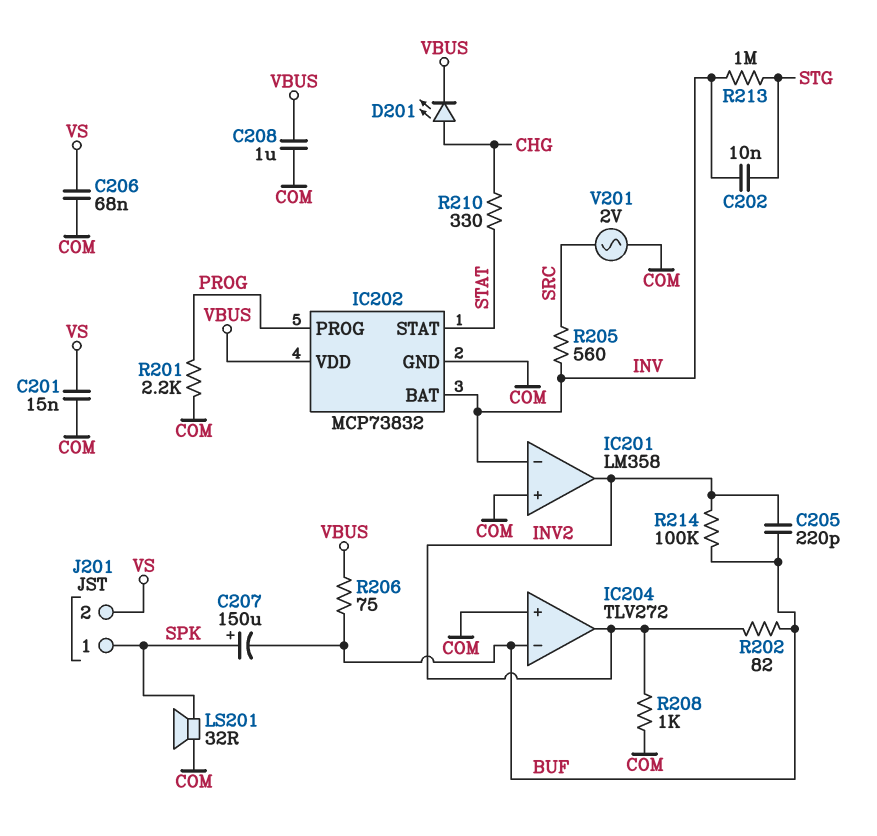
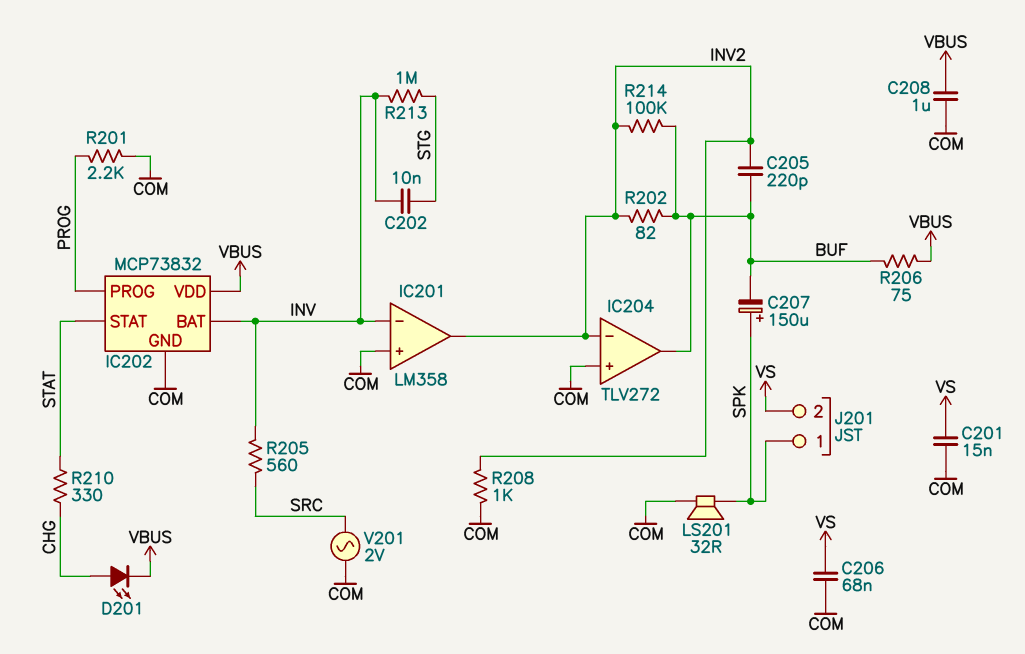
IC204 pin in-: BUF -> INV2
IC204 pin out: INV2 -> BUF

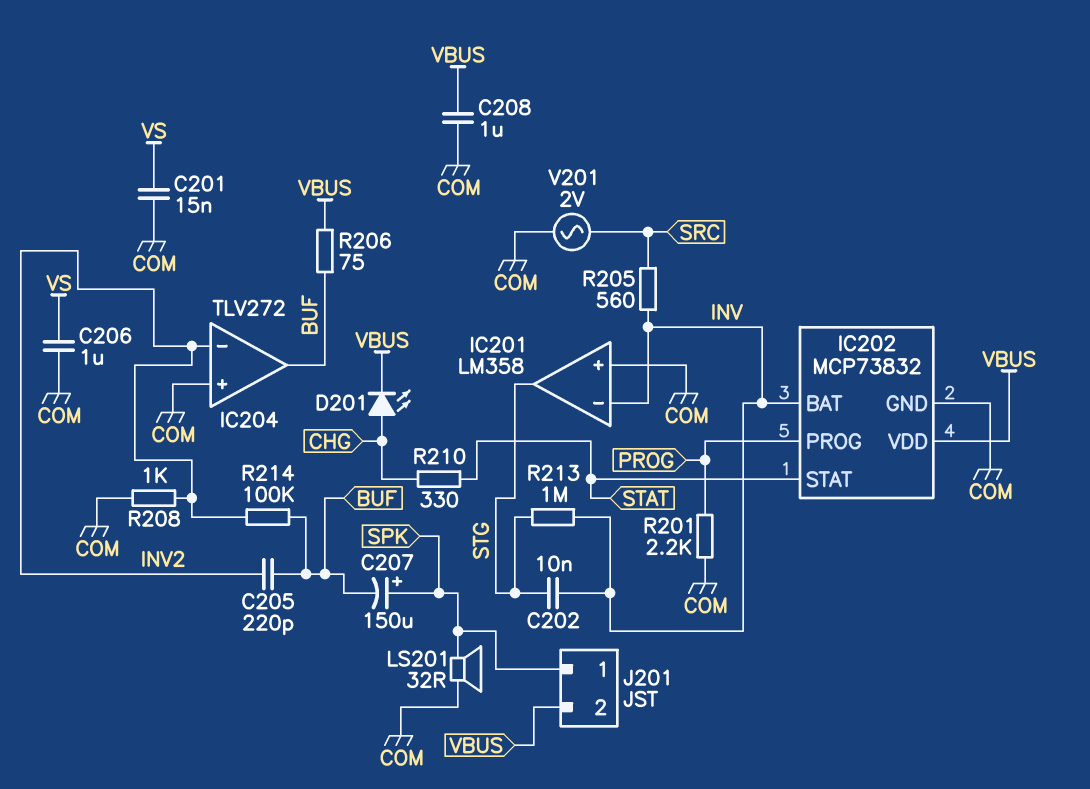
C206: 68nF (COM, VS) -> 1uF (COM, VS)
IC201 pin out: INV2 -> STG
J201 pin 2: VS -> VBUS
R202: 82 (BUF, INV2) -> none

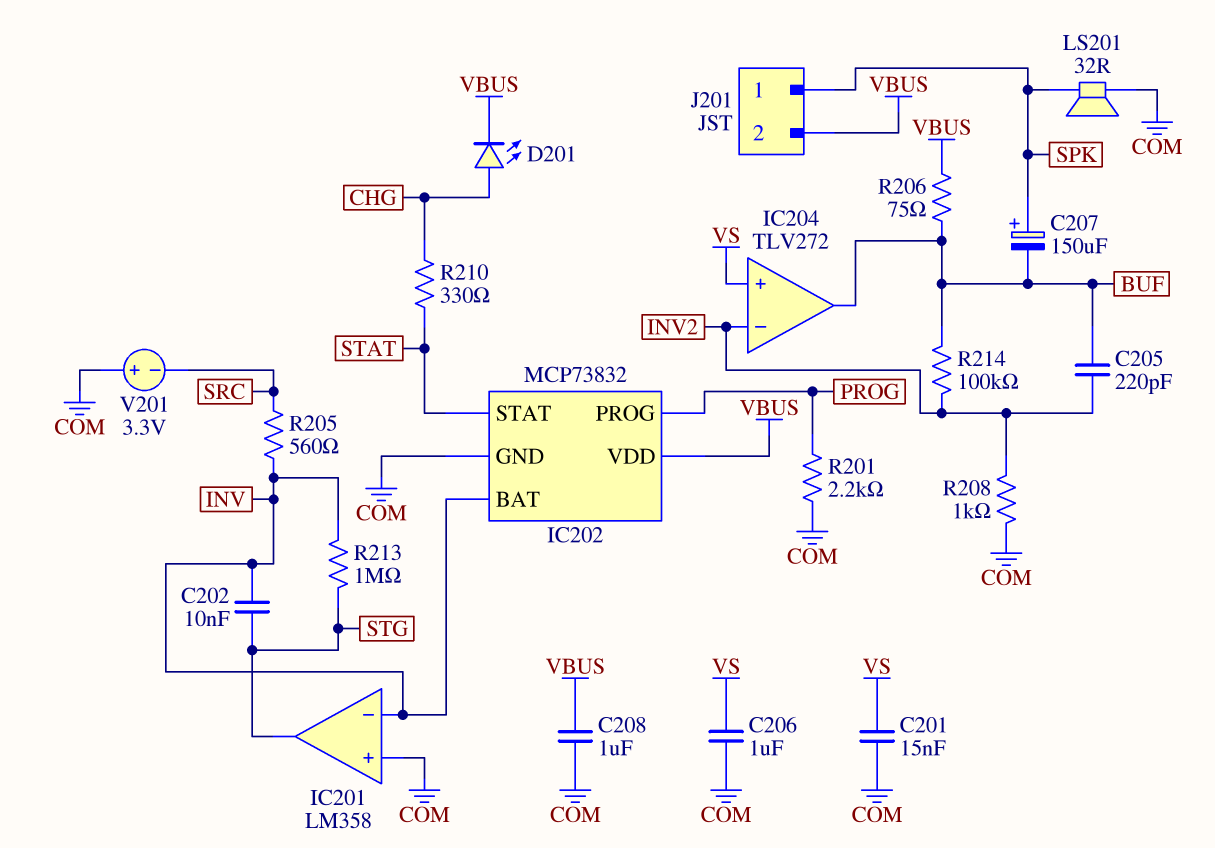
IC204 pin in+: COM -> VS
V201: AC 2V (COM, SRC) -> 3.3V (plus COM, minus SRC)

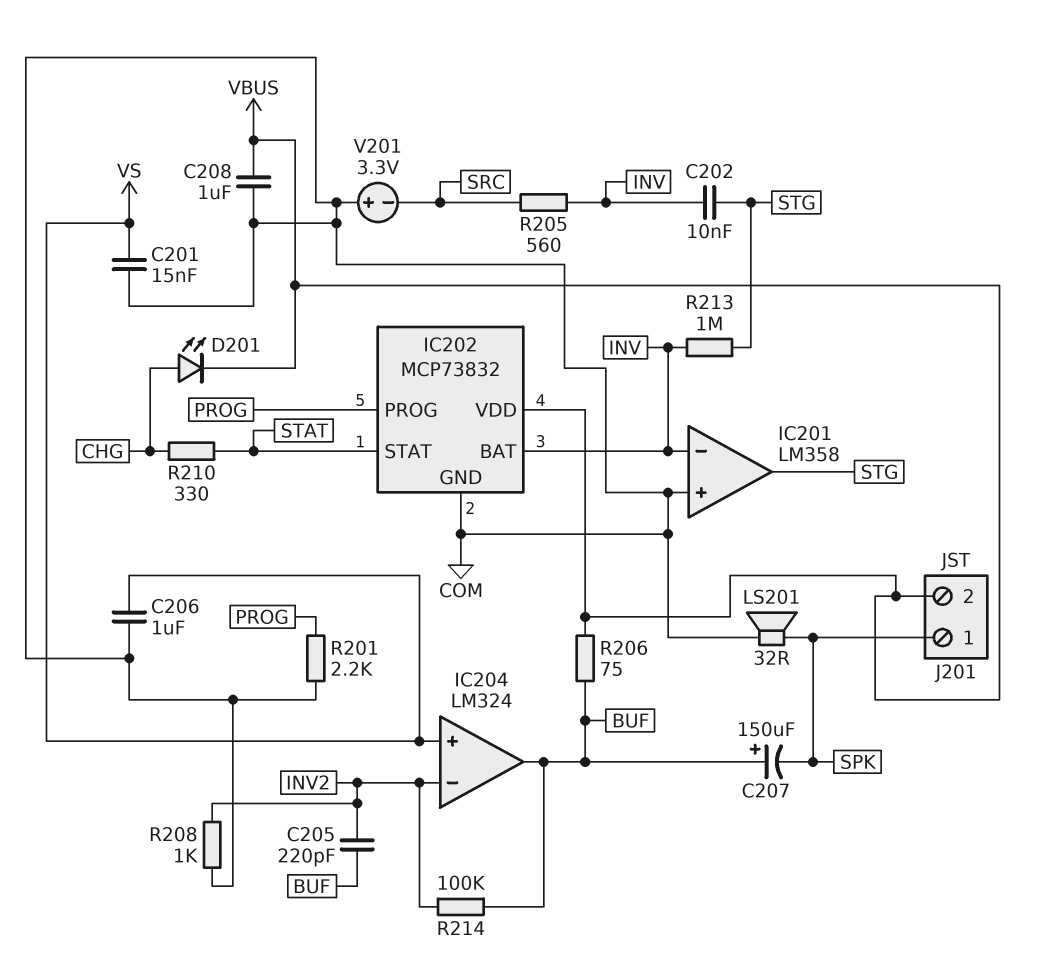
C207: 150uF (plus SPK, minus BUF) -> 150uF (plus BUF, minus SPK)
IC204: TLV272 -> LM324

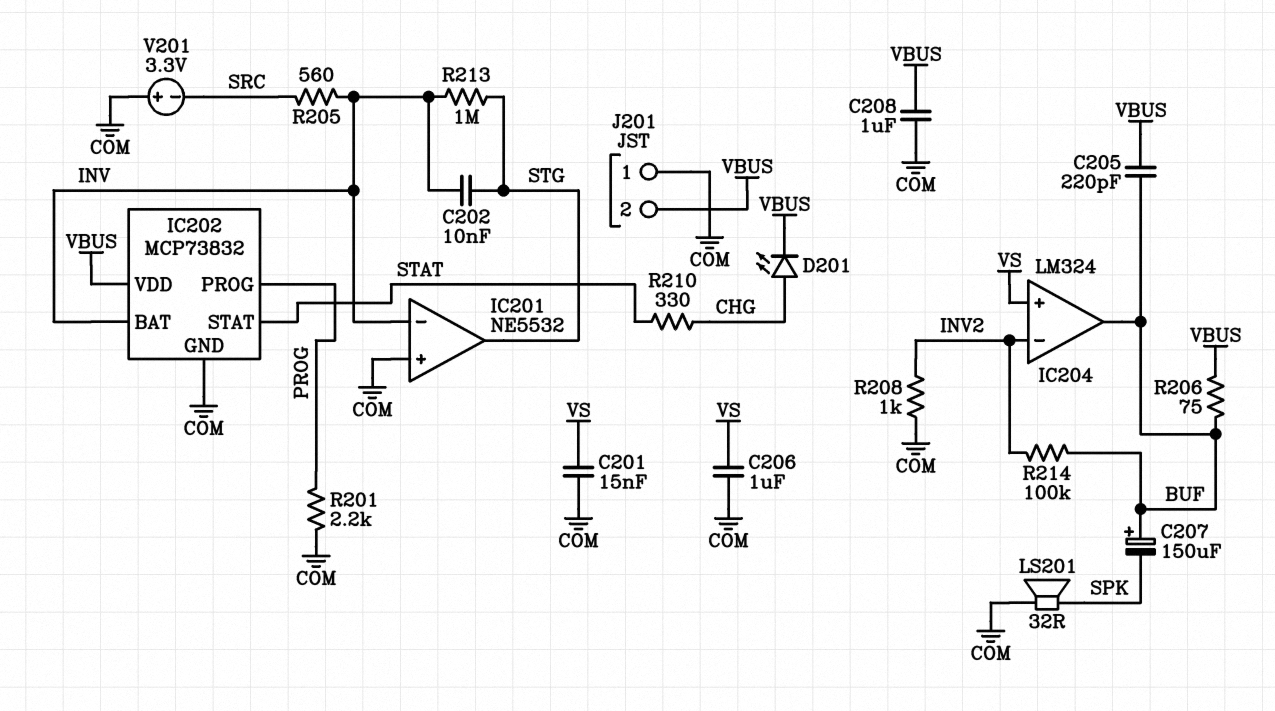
C205: 220pF (BUF, INV2) -> 220pF (BUF, VBUS)
IC201: LM358 -> NE5532
J201 pin 1: SPK -> COM

